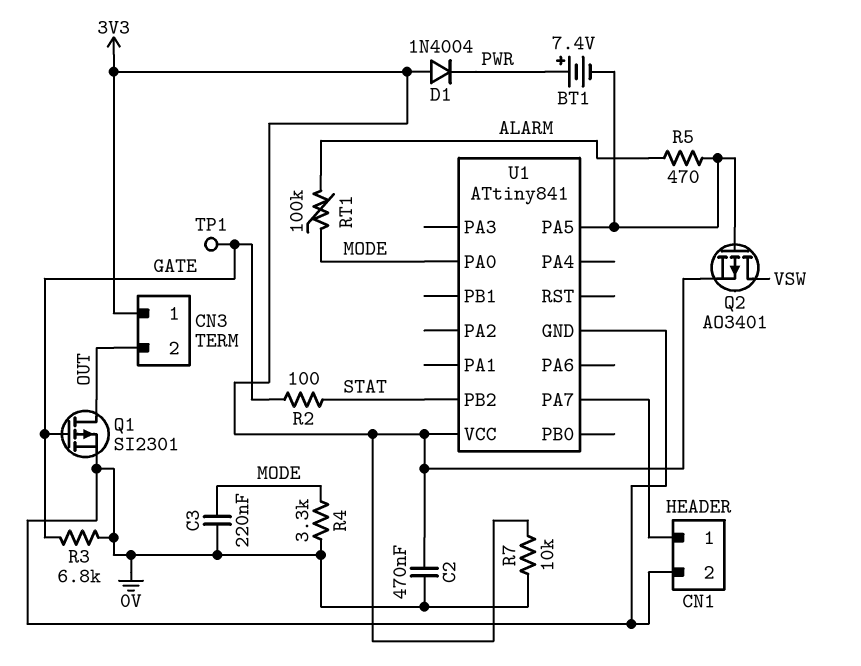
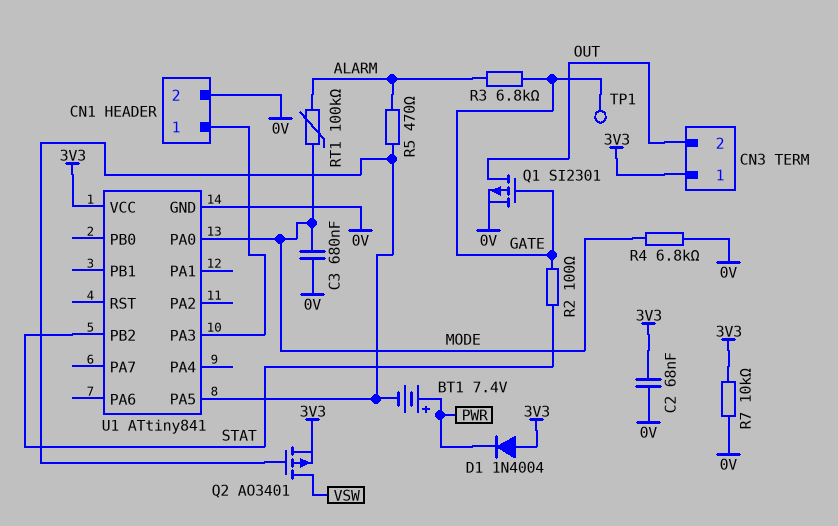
C2: 470nF (0V, 3V3) -> 68nF (0V, 3V3)
C3: 220nF (0V, MODE) -> 680nF (0V, MODE)
R3: 6.8k (0V, GATE) -> 6.8k (ALARM, GATE)
R4: 3.3k (0V, MODE) -> 6.8k (0V, MODE)
U1 pin PA3: none -> CN1/1
U1 pin PA7: CN1/1 -> none

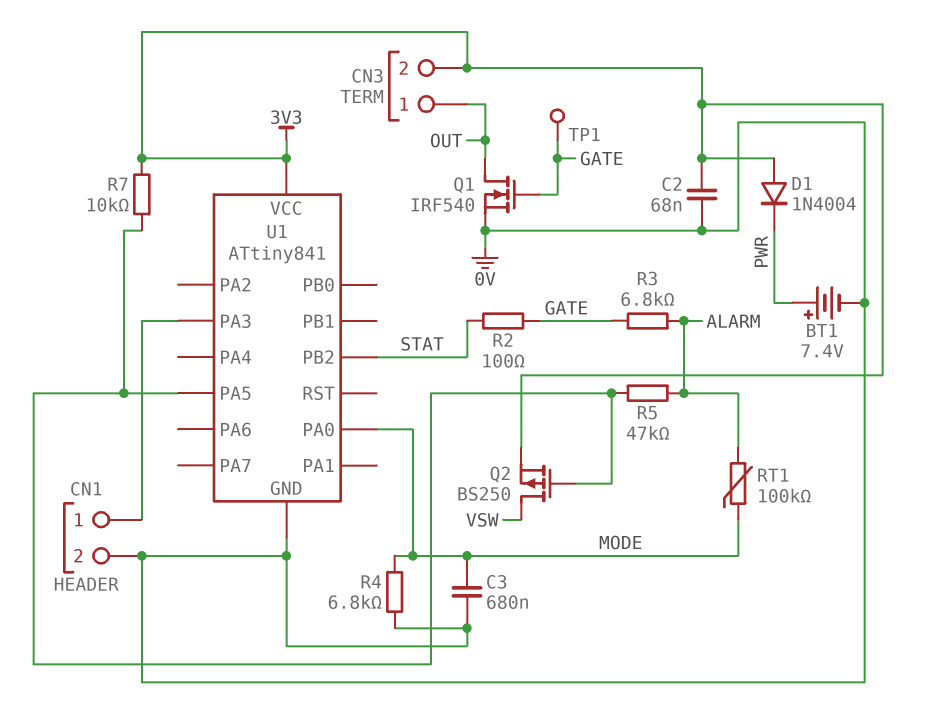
BT1: 7.4V (plus PWR, minus U1/PA5) -> 7.4V (plus PWR, minus 0V)
CN3 pin 1: 3V3 -> OUT
CN3 pin 2: OUT -> 3V3
Q1: PMOS SI2301 (G GATE, D OUT, S 0V) -> NMOS IRF540 (G GATE, D OUT, S 0V)
Q2: PMOS AO3401 (G U1/PA5, D VSW, S 3V3) -> PMOS BS250 (G U1/PA5, D VSW, S 3V3)
R5: 470 (ALARM, U1/PA5) -> 47k (ALARM, U1/PA5)
R7: 10k (0V, 3V3) -> 10k (3V3, U1/PA5)

